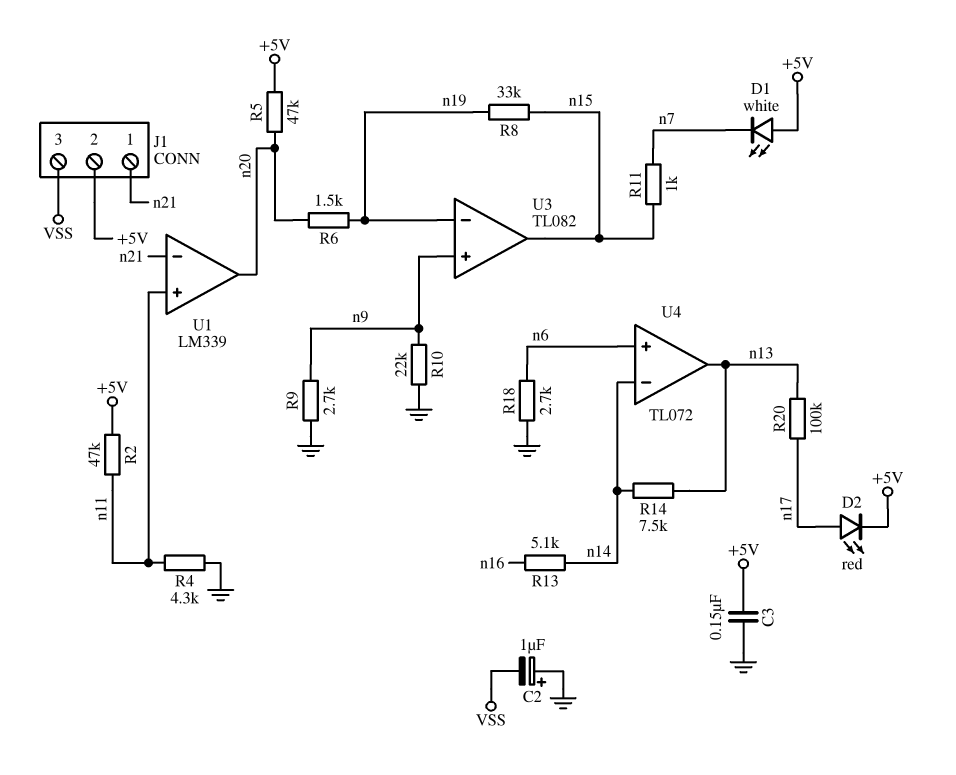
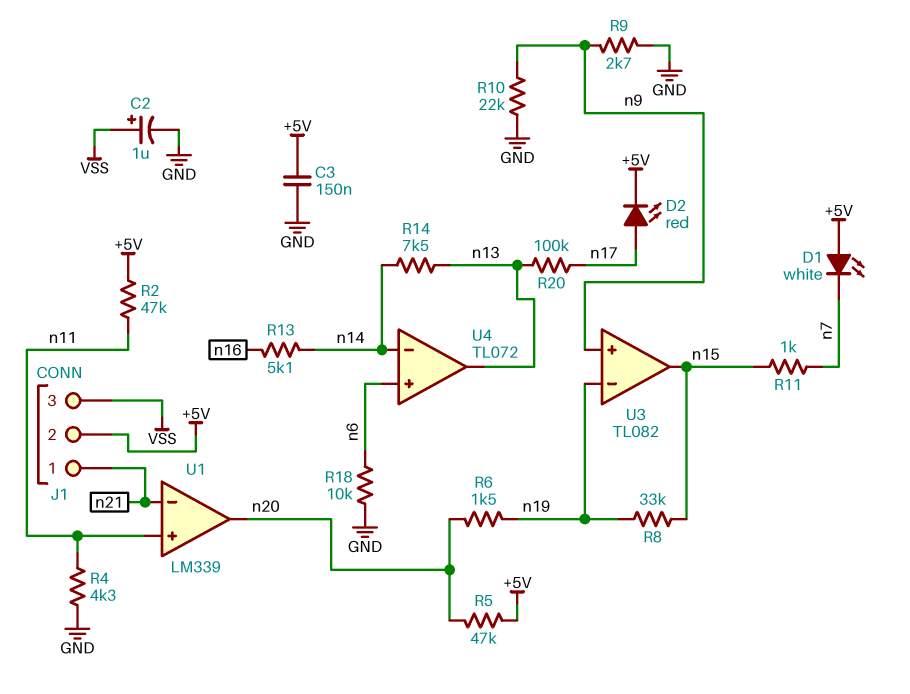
C2: 1uF (plus GND, minus VSS) -> 1uF (plus VSS, minus GND)
R18: 2.7k (GND, n6) -> 10k (GND, n6)

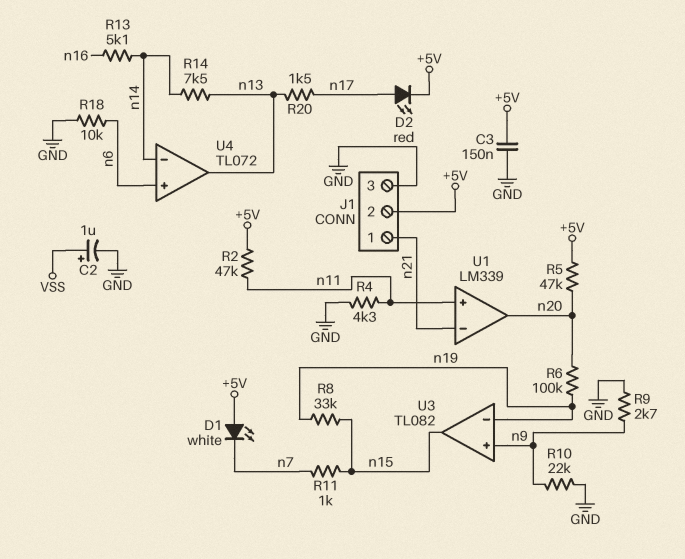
J1 pin 3: VSS -> GND
R6: 1.5k (n19, n20) -> 100k (n19, n20)
R20: 100k (n13, n17) -> 1.5k (n13, n17)

